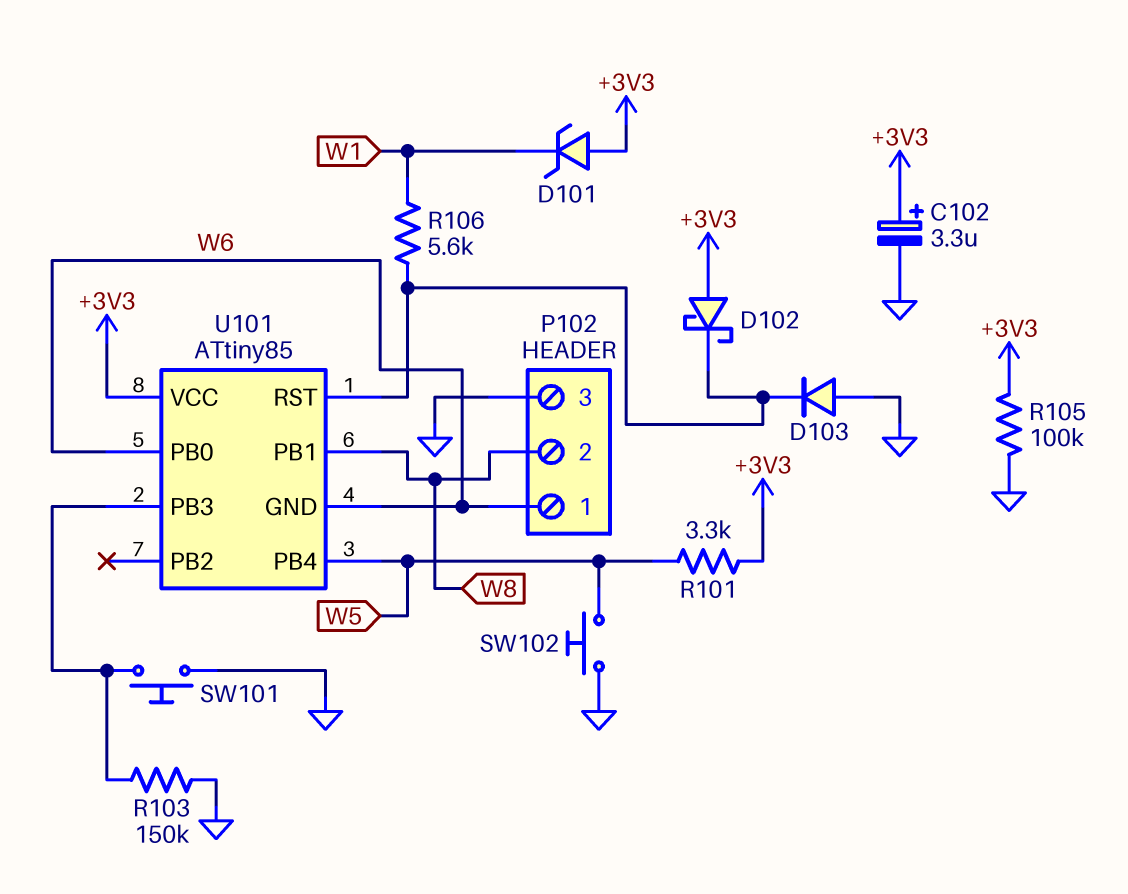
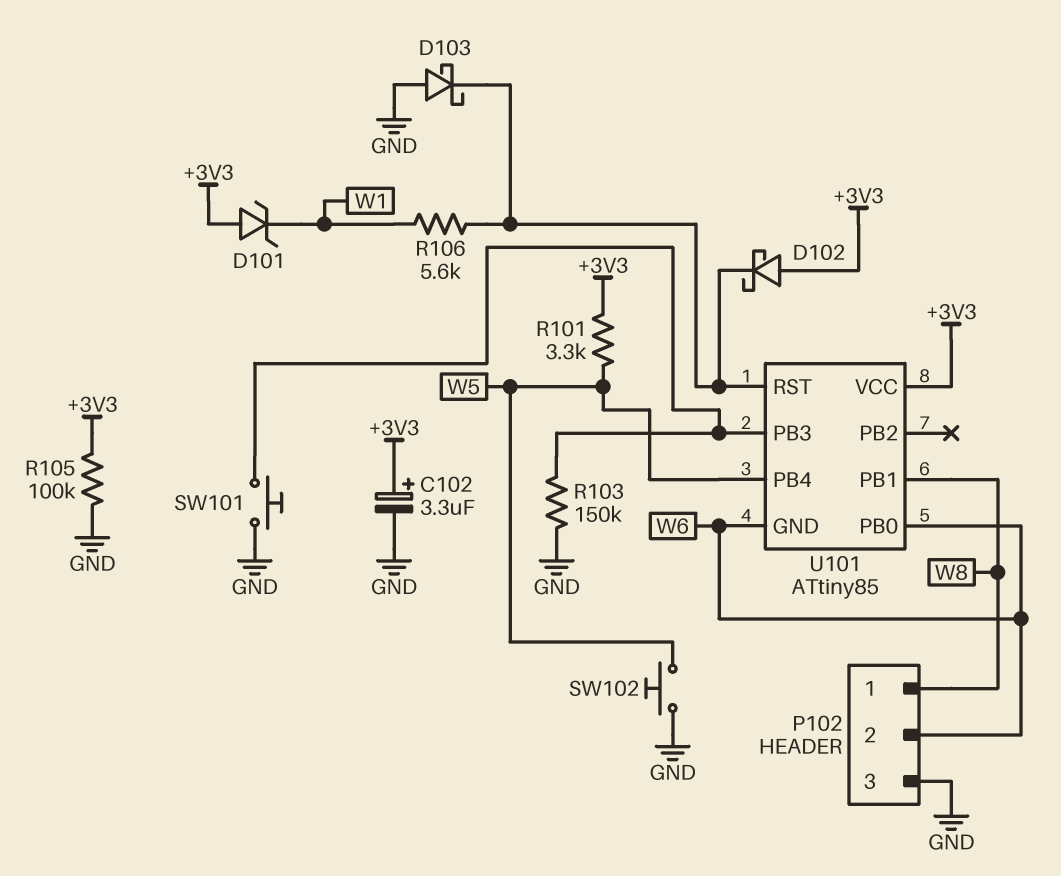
D103: diode (A GND, K U101/RST) -> schottky (A GND, K U101/RST)
P102 pin 1: W6 -> W8
P102 pin 2: W8 -> W6

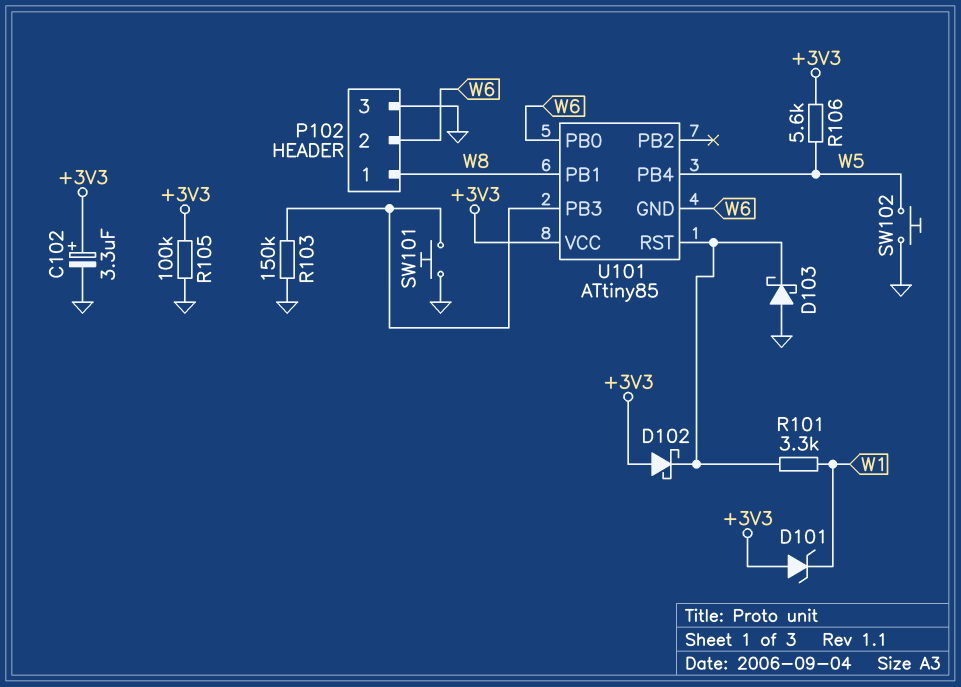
R101: 3.3k (+3V3, W5) -> 3.3k (U101/RST, W1)
R106: 5.6k (U101/RST, W1) -> 5.6k (+3V3, W5)

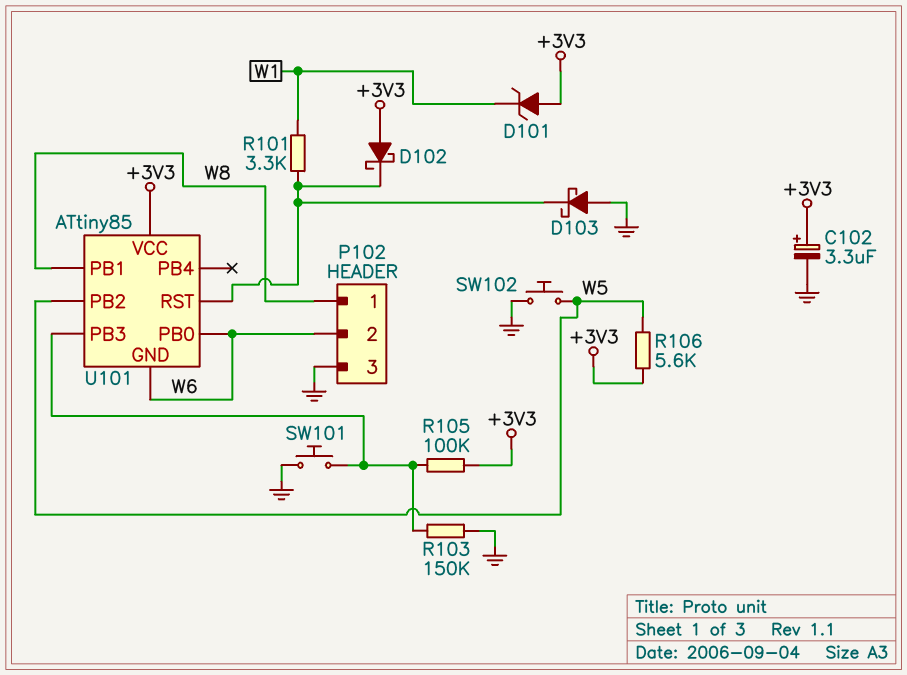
R105: 100k (+3V3, GND) -> 100k (+3V3, U101/PB3)
U101 pin PB2: none -> W5
U101 pin PB4: W5 -> none

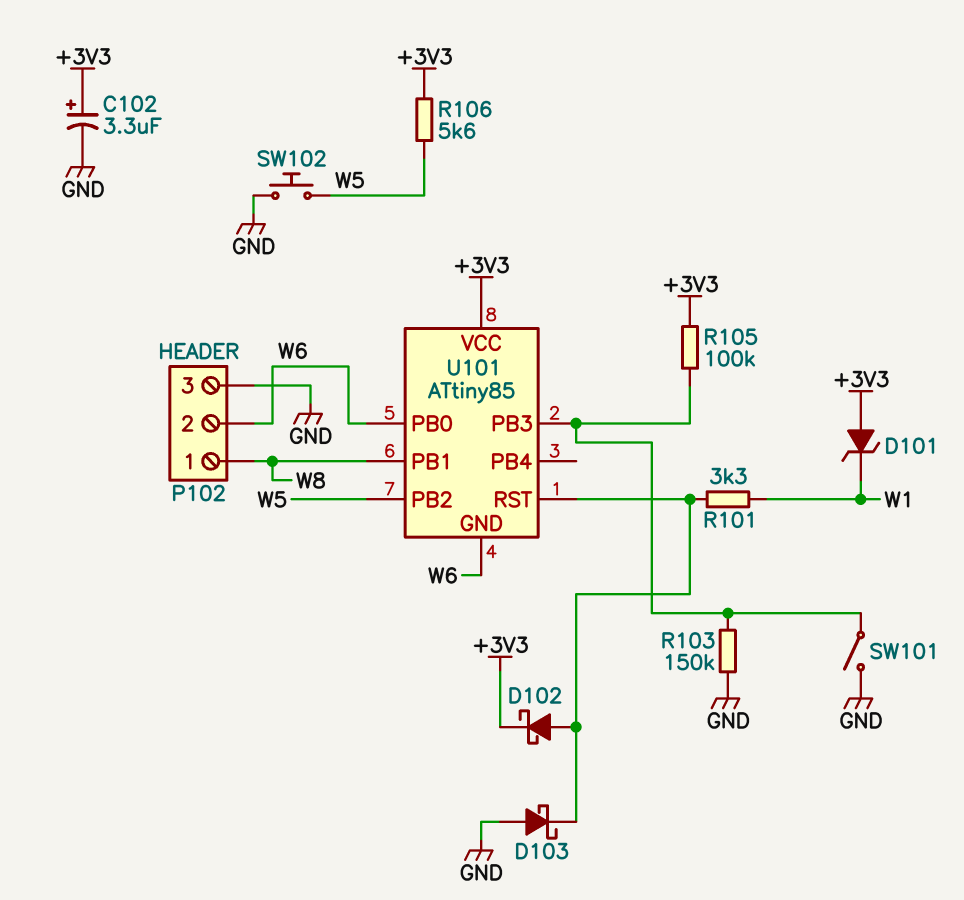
D102: schottky (A +3V3, K U101/RST) -> schottky (A U101/RST, K +3V3)
SW101: button (GND, U101/PB3) -> switch (GND, U101/PB3)

